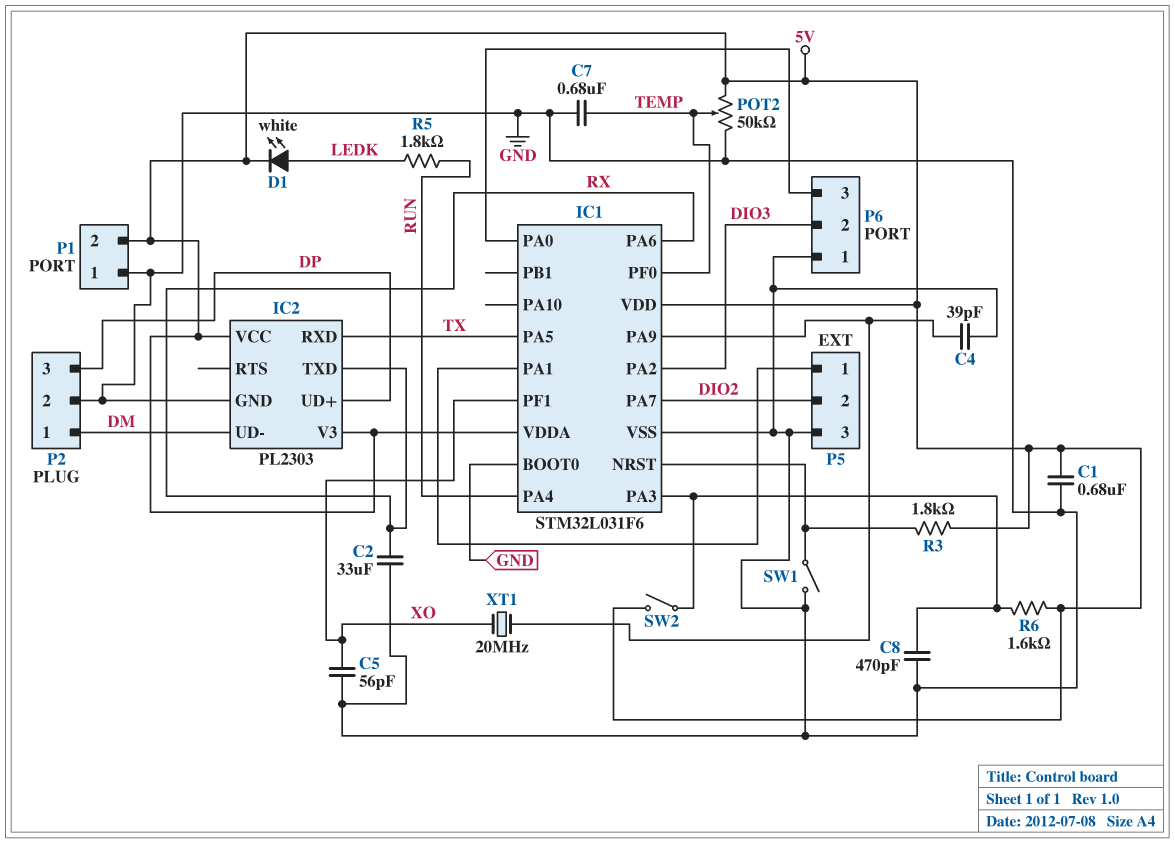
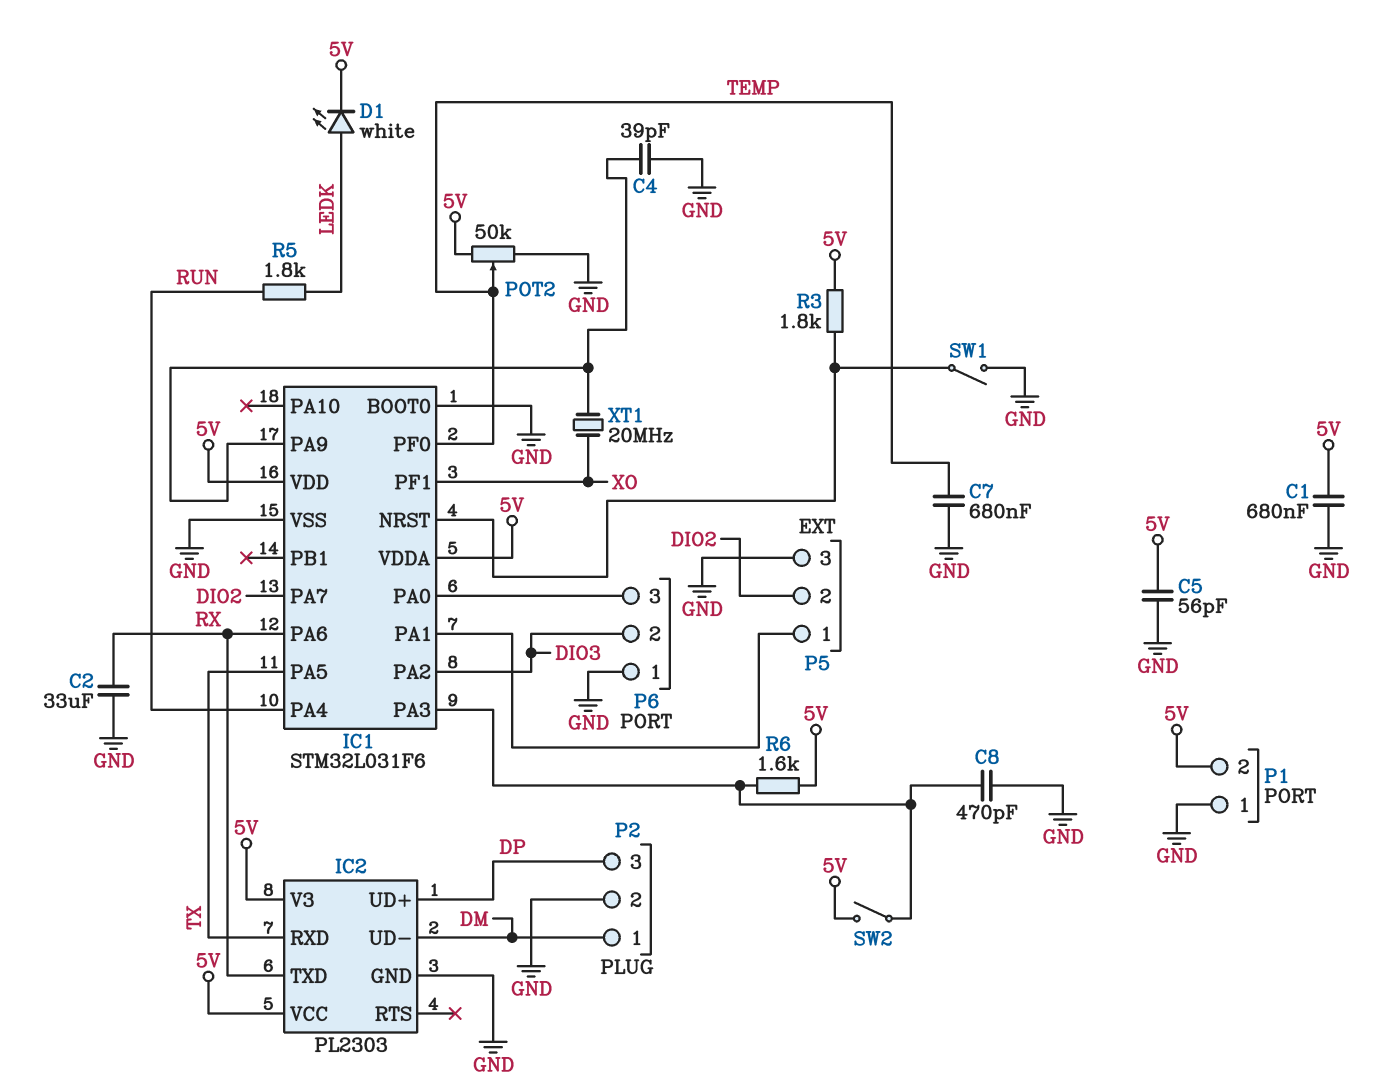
C5: 56pF (GND, XO) -> 56pF (5V, GND)

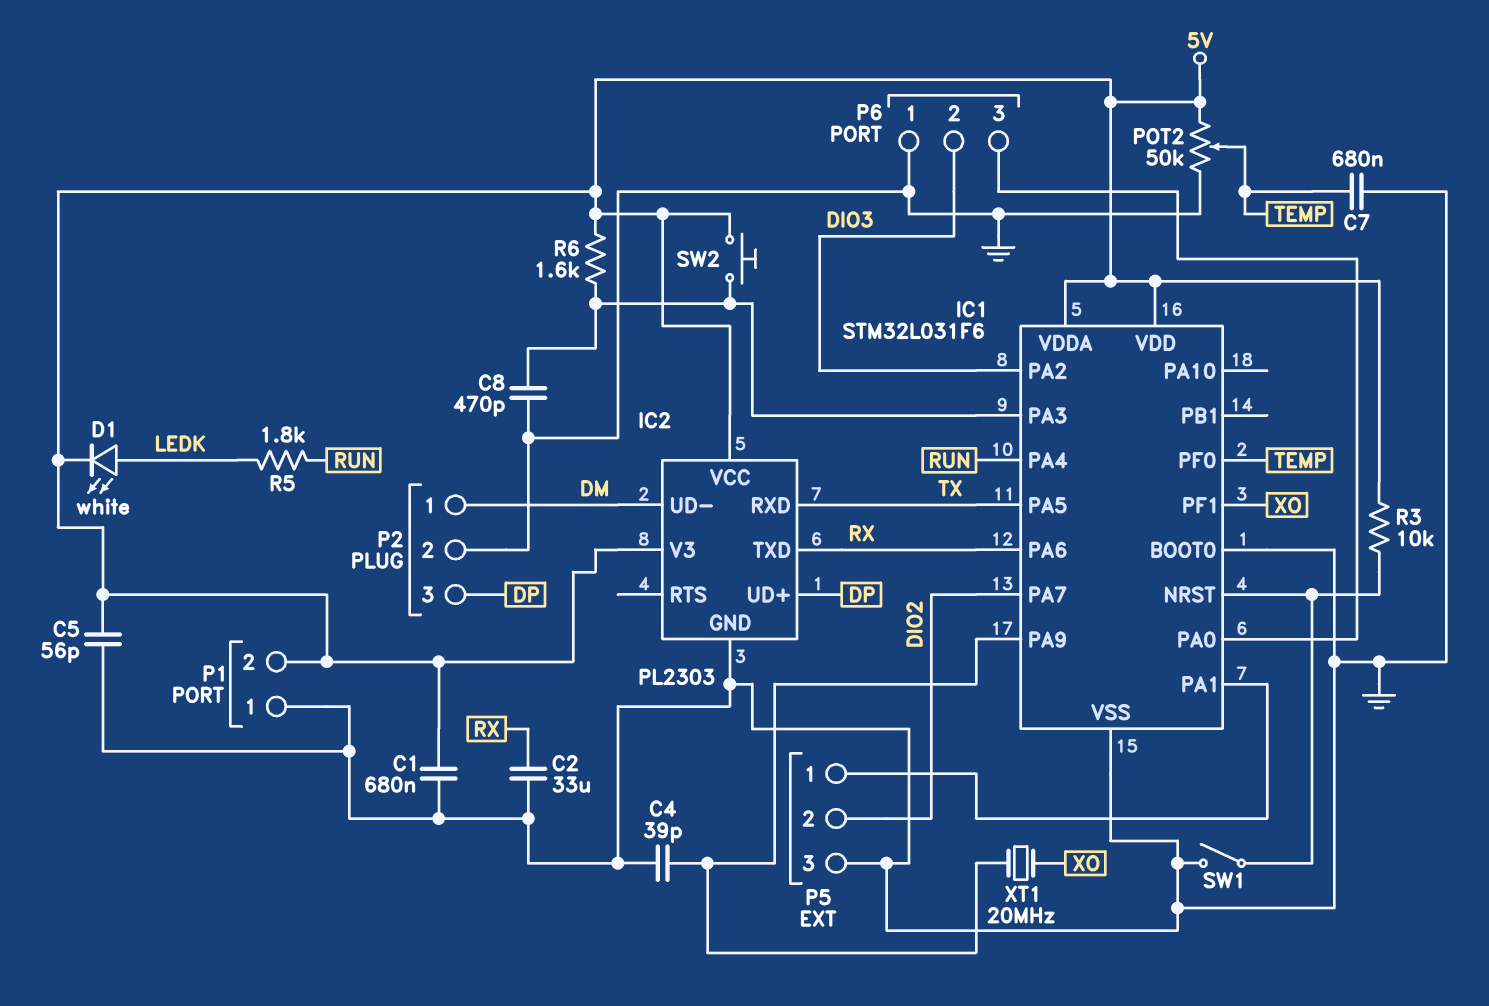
R3: 1.8k (5V, IC1/NRST) -> 10k (5V, IC1/NRST)
SW2: switch (5V, IC1/PA3) -> button (5V, IC1/PA3)

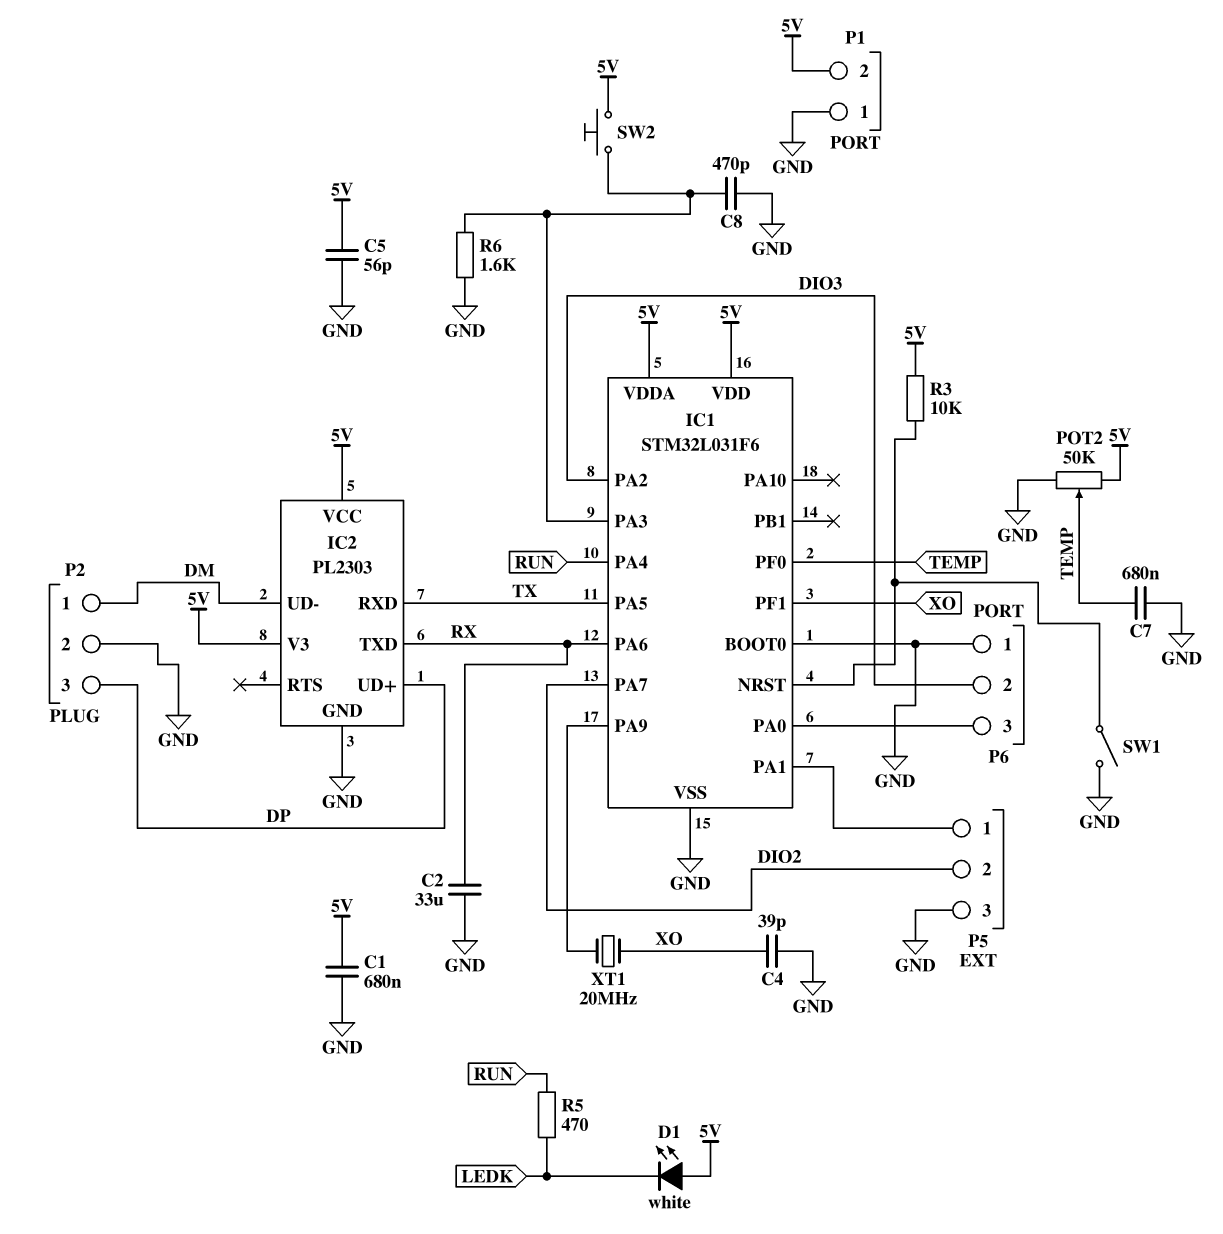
C4: 39pF (GND, IC1/PA9) -> 39pF (GND, XO)
D1: LED white (A LEDK, K 5V) -> LED white (A 5V, K LEDK)
R5: 1.8k (LEDK, RUN) -> 470 (LEDK, RUN)
R6: 1.6k (5V, IC1/PA3) -> 1.6k (GND, IC1/PA3)

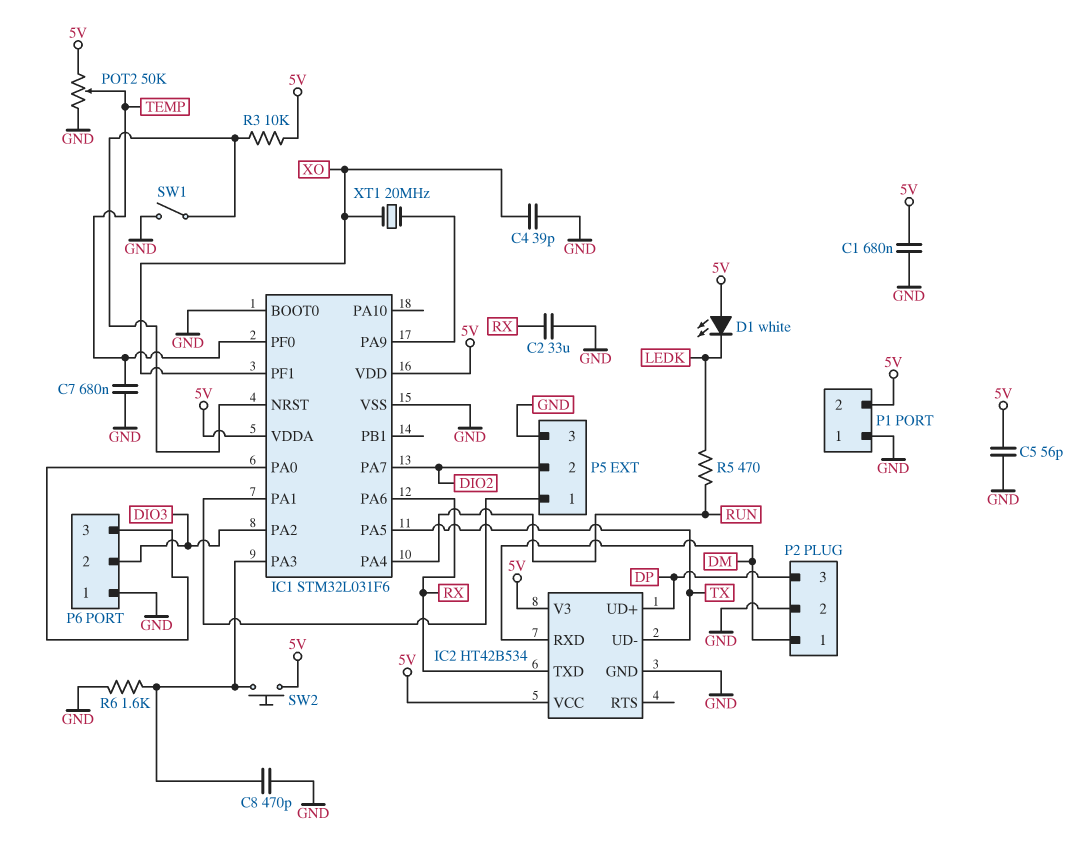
IC2: PL2303 -> HT42B534
IC2 pin RXD: TX -> DM
IC2 pin UD-: DM -> TX

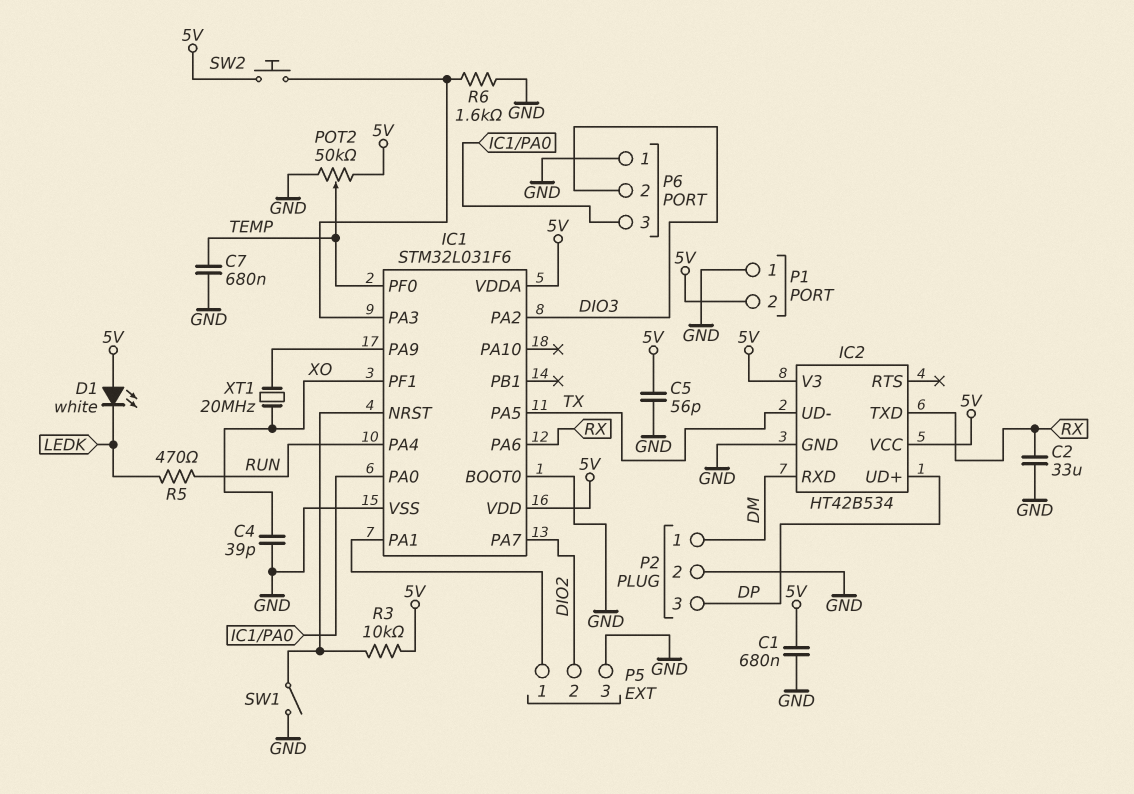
C8: 470pF (GND, IC1/PA3) -> none

